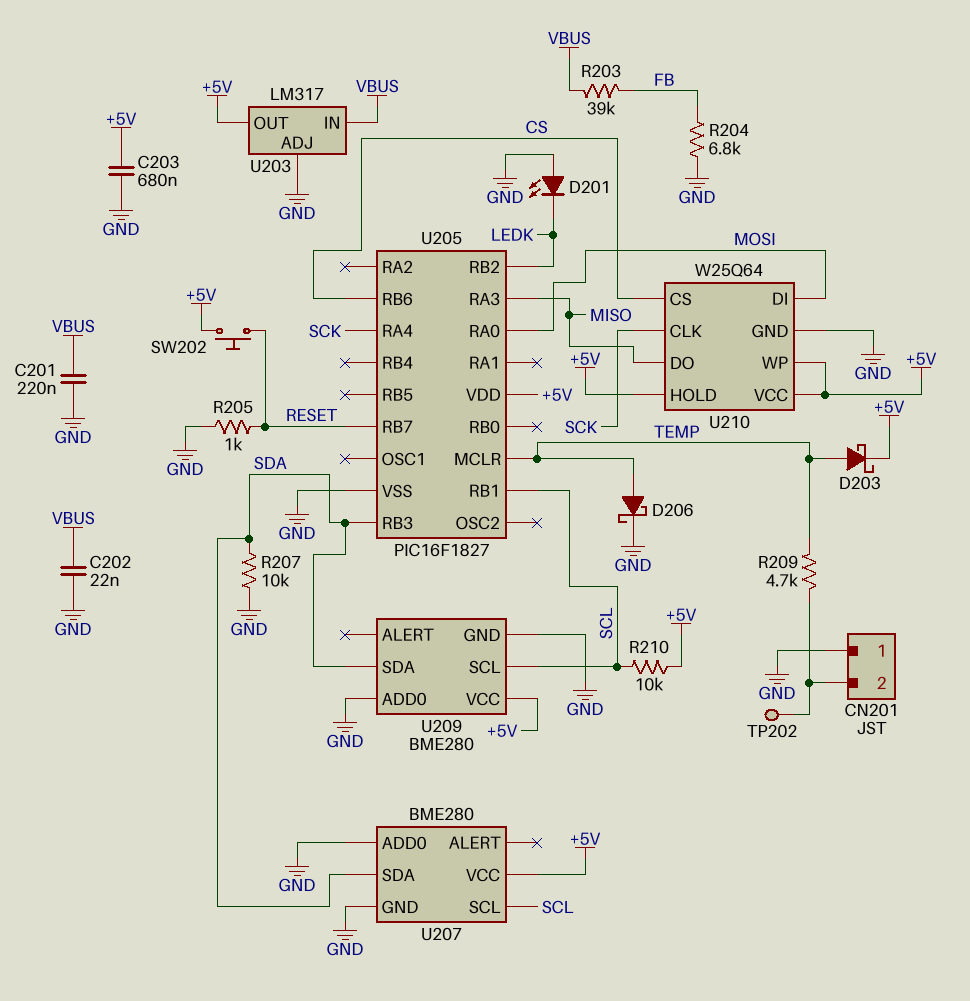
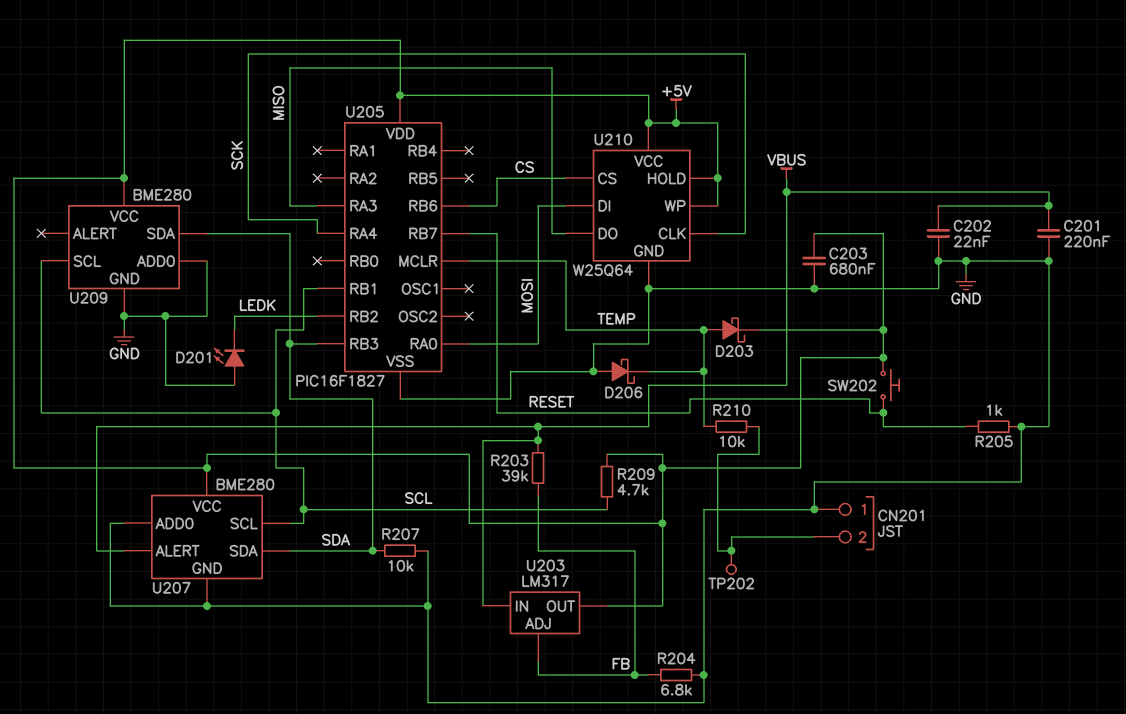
D206: schottky (A TEMP, K GND) -> schottky (A GND, K TEMP)
R209: 4.7k (CN201/2, TEMP) -> 4.7k (+5V, SCL)
R210: 10k (+5V, SCL) -> 10k (CN201/2, TEMP)
U203 pin ADJ: GND -> FB
U207 pin ALERT: none -> VBUS

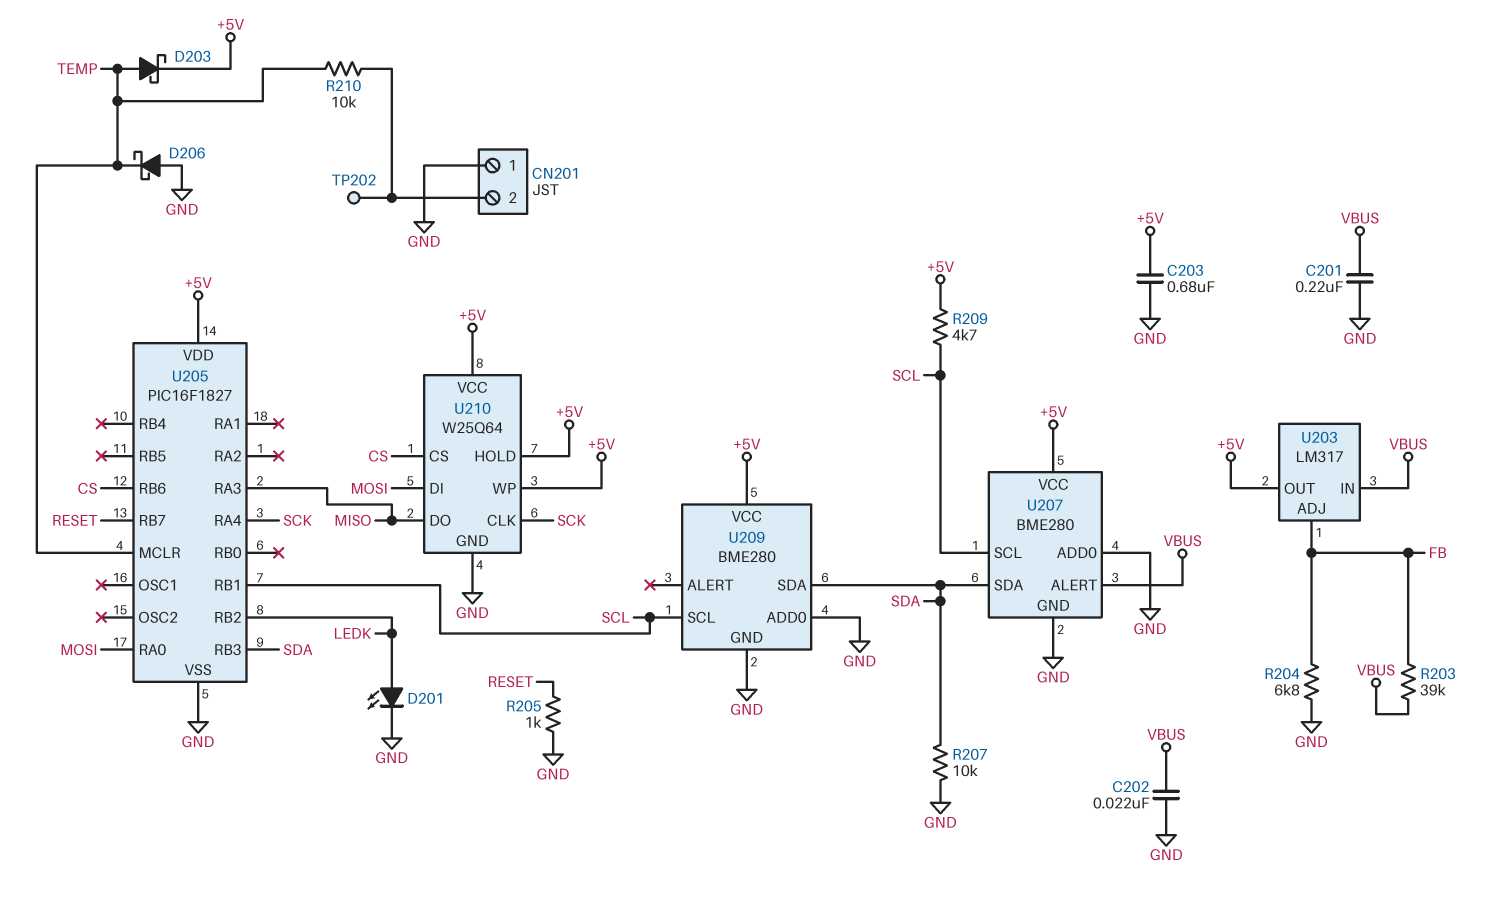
D201: LED (A GND, K LEDK) -> LED (A LEDK, K GND)
SW202: button (+5V, RESET) -> none

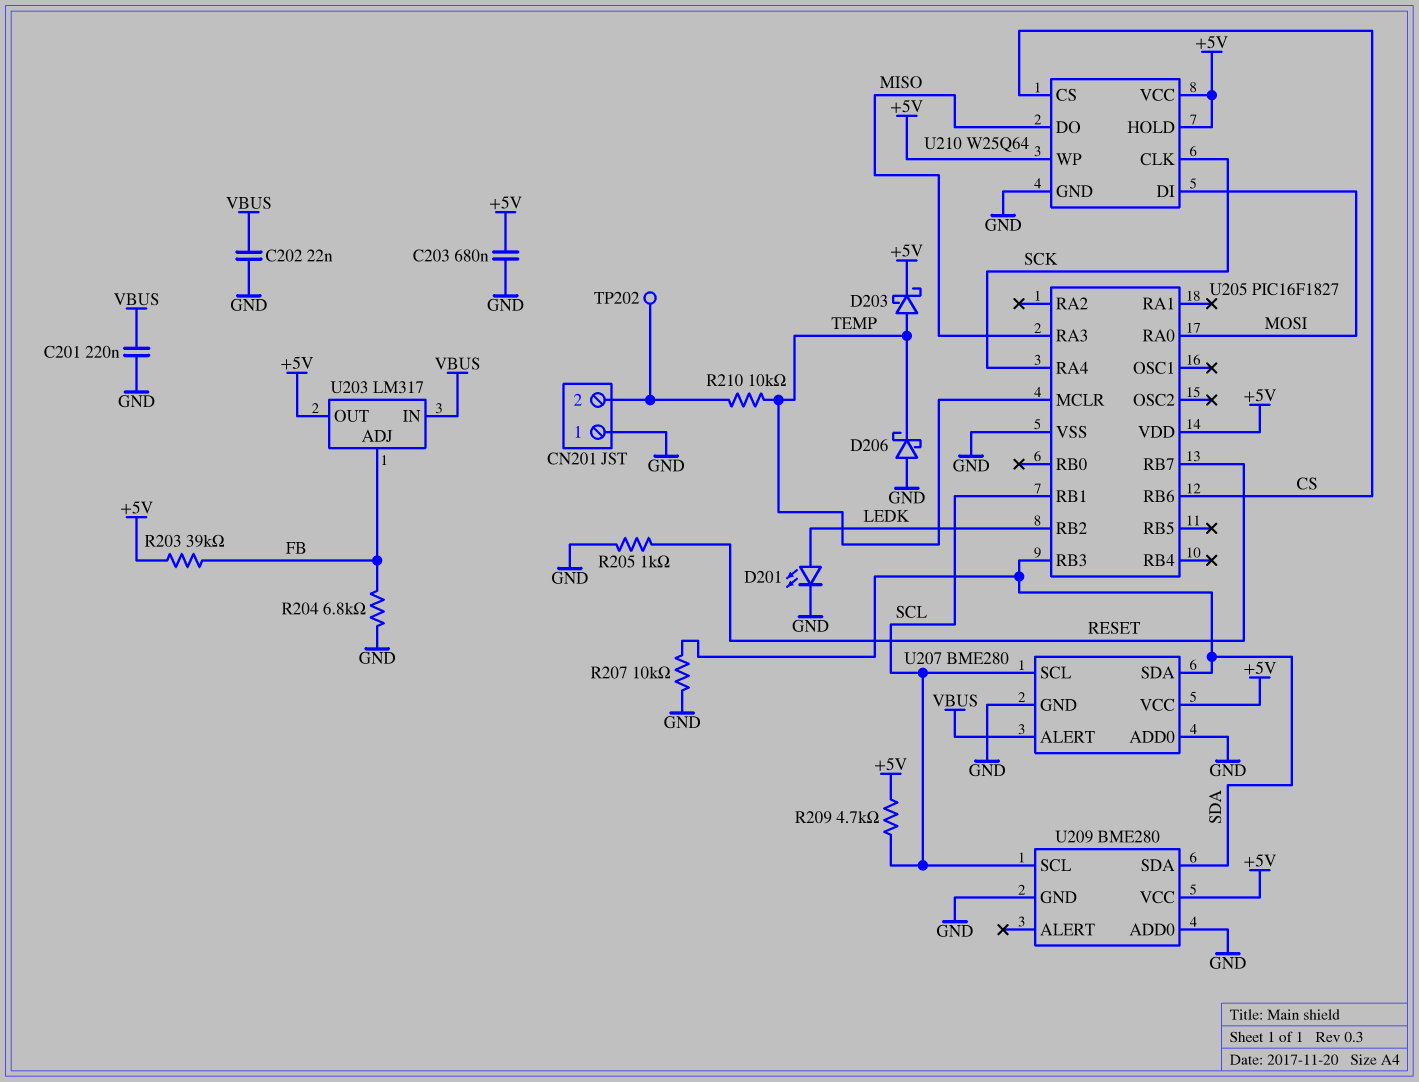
R203: 39k (FB, VBUS) -> 39k (+5V, FB)

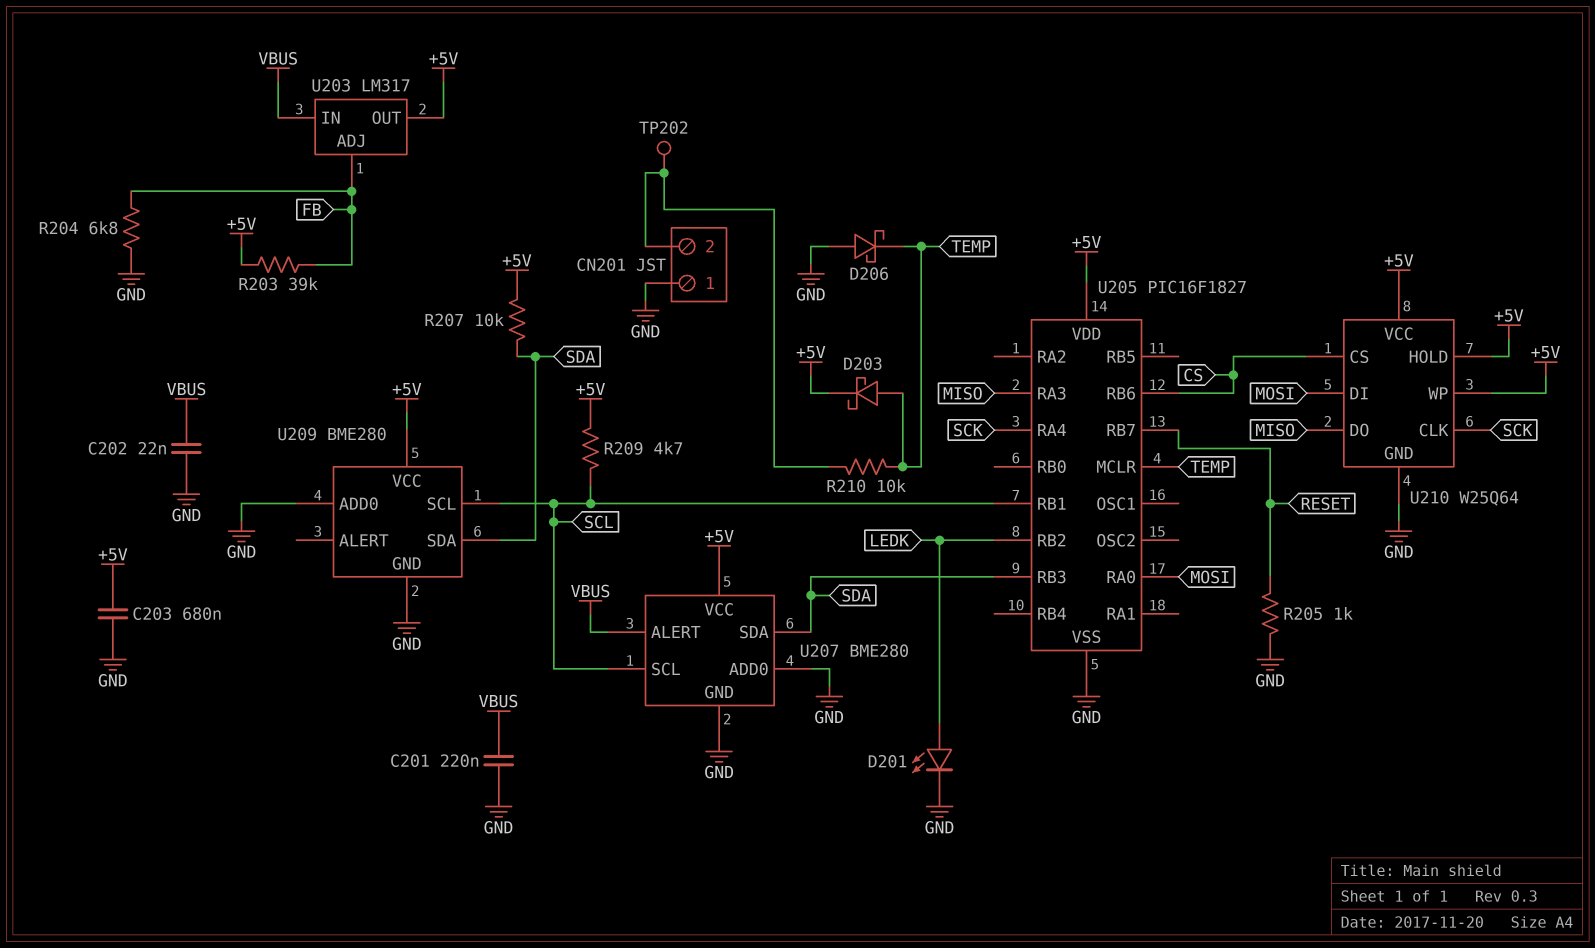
R207: 10k (GND, SDA) -> 10k (+5V, SDA)

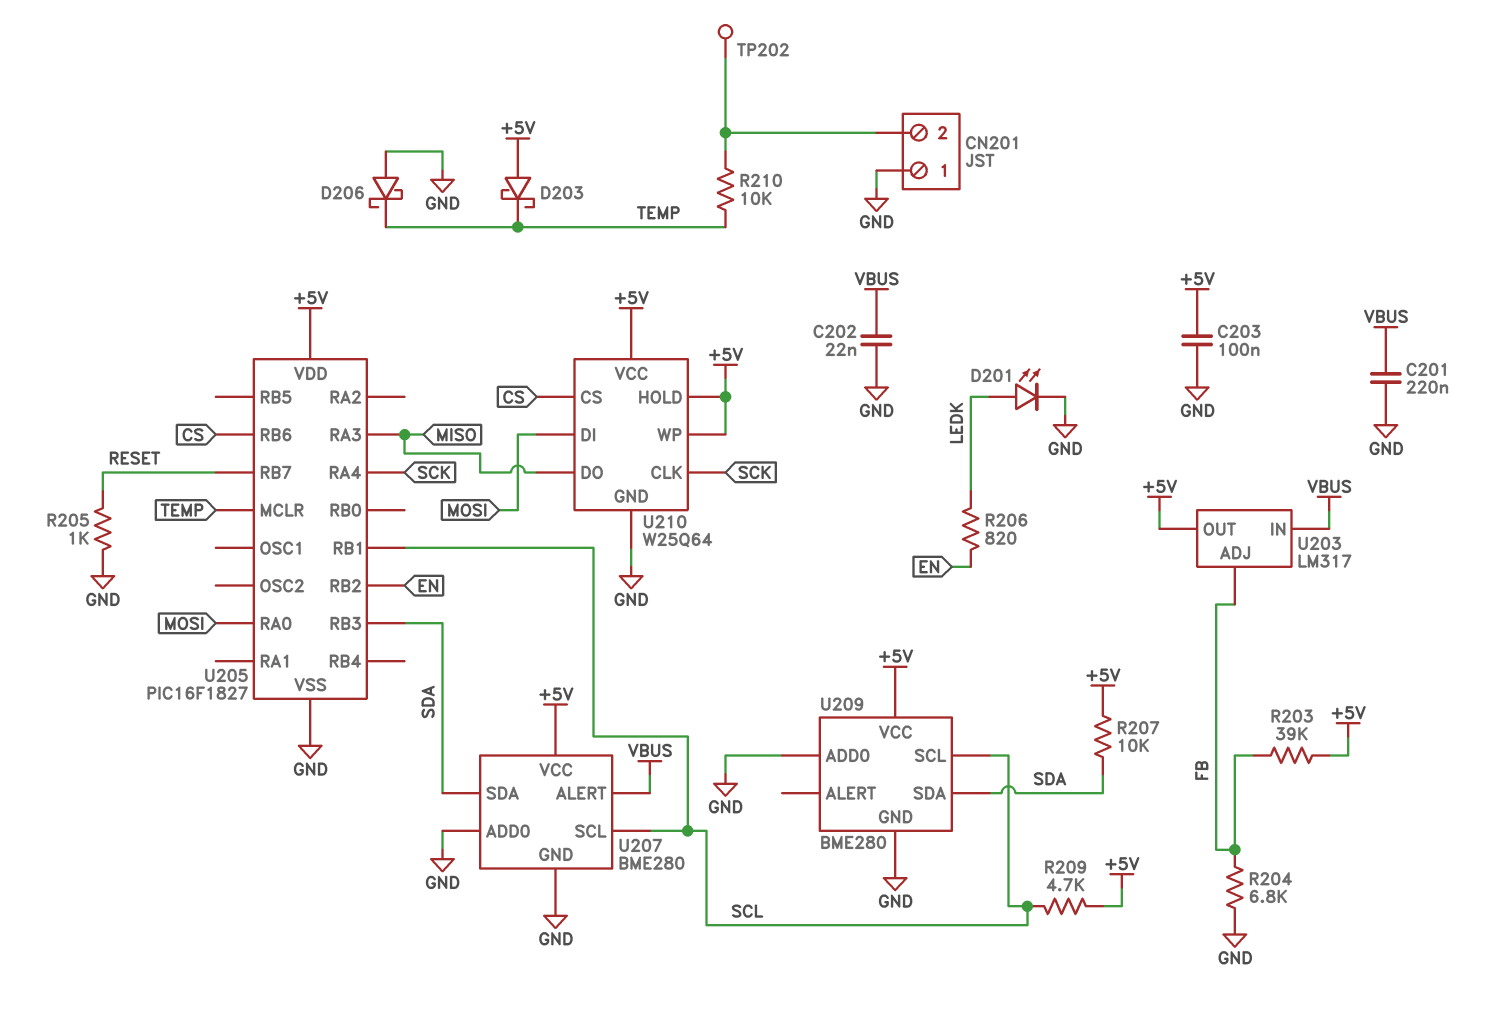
C203: 680nF (+5V, GND) -> 100nF (+5V, GND)
D203: schottky (A TEMP, K +5V) -> schottky (A +5V, K TEMP)
R206: none -> 820 (EN, LEDK)
U205 pin RB2: LEDK -> EN

